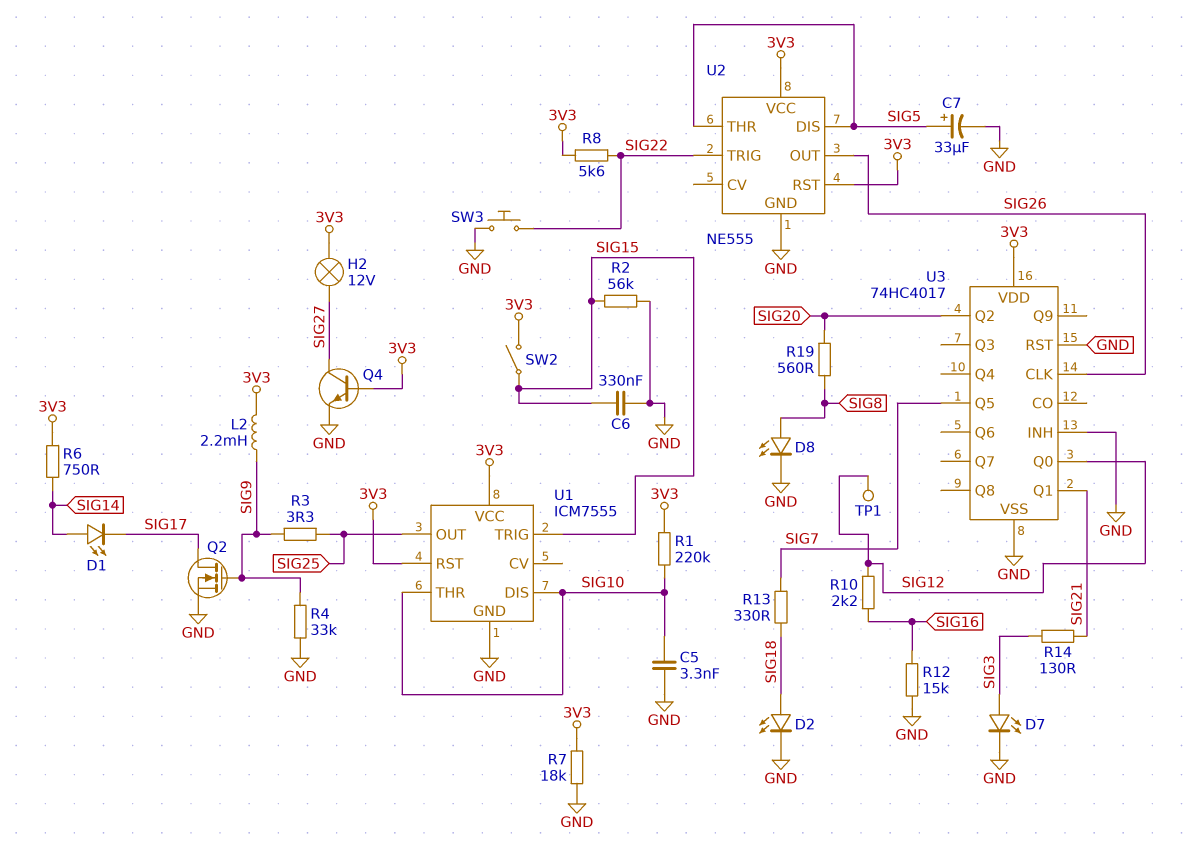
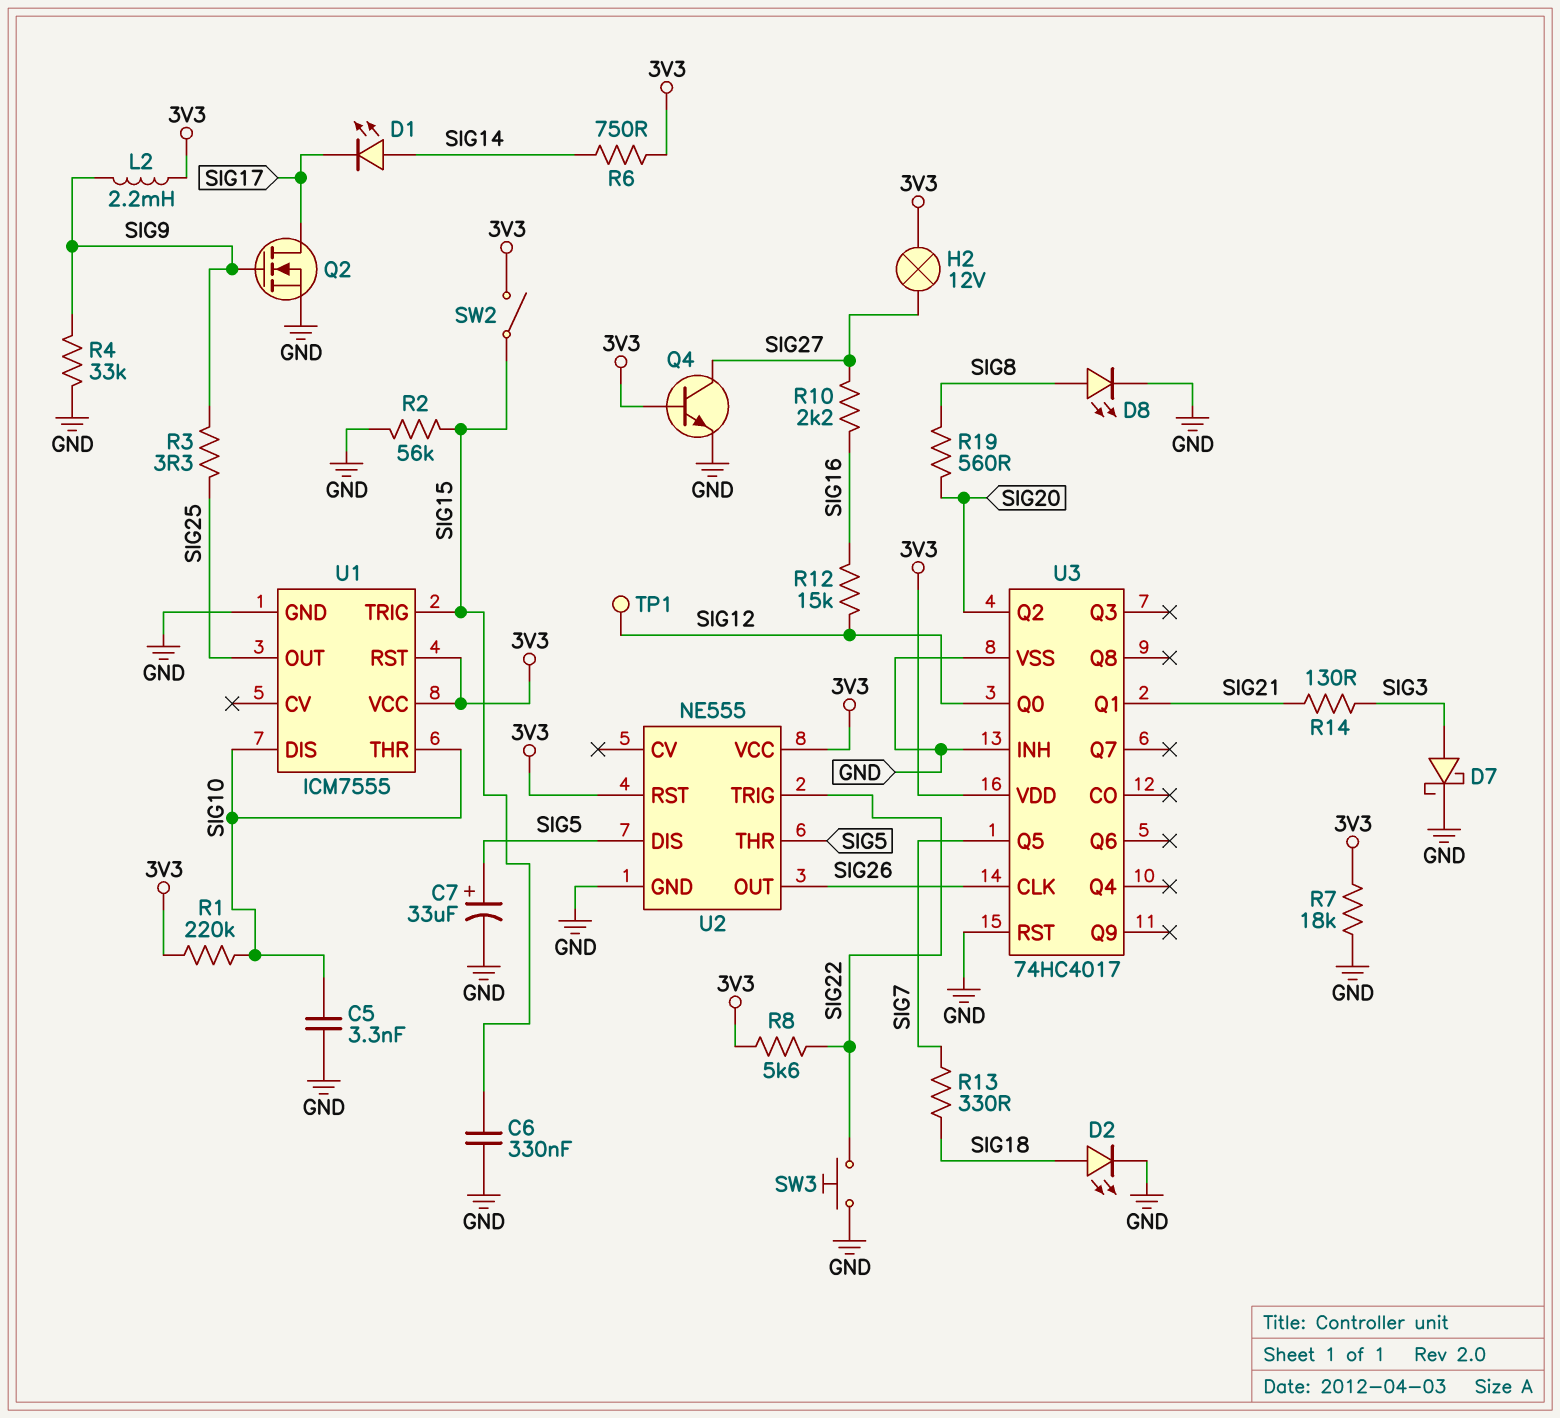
D7: LED (A SIG3, K GND) -> schottky (A SIG3, K GND)
R10: 2.2k (SIG12, SIG16) -> 2.2k (SIG16, SIG27)
R12: 15k (GND, SIG16) -> 15k (SIG12, SIG16)

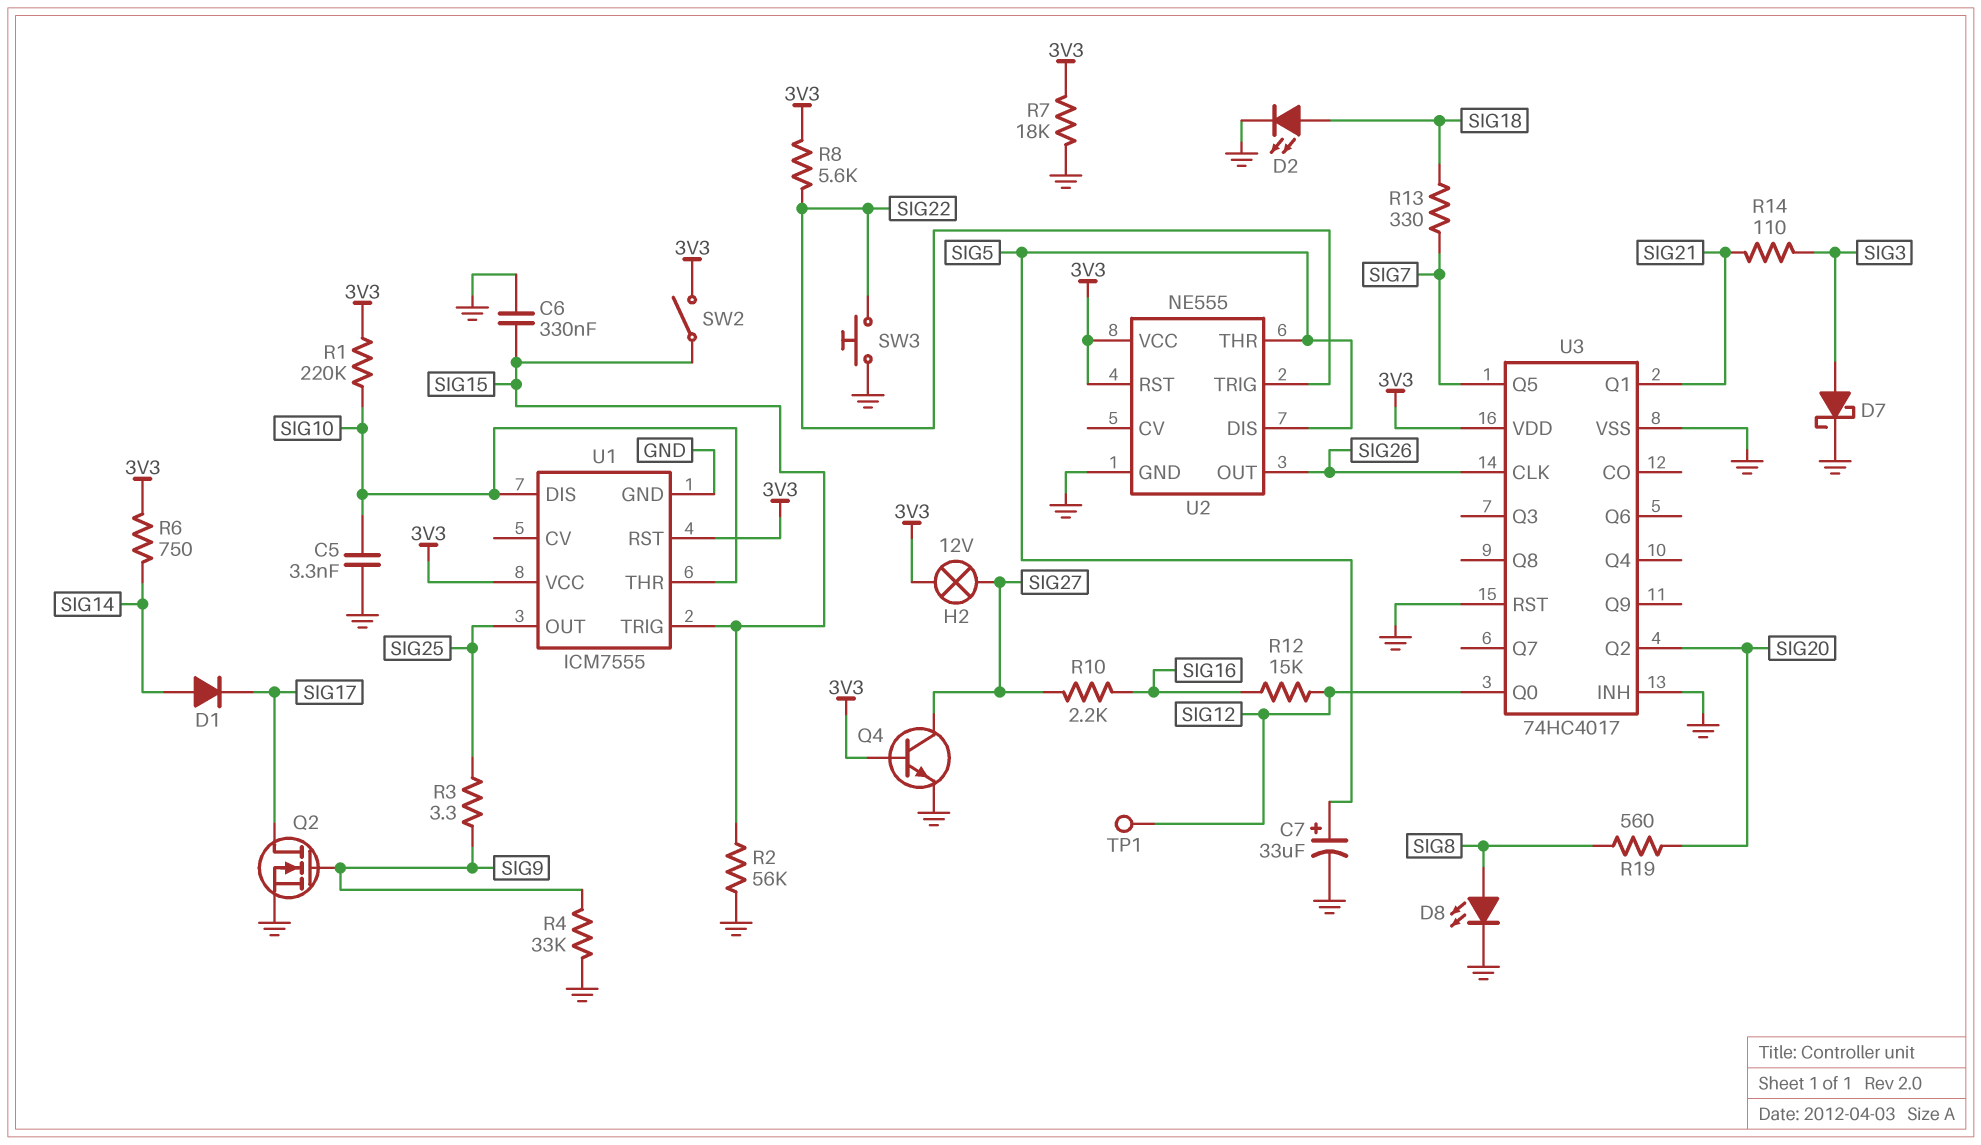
D1: LED (A SIG14, K SIG17) -> diode (A SIG14, K SIG17)
L2: 2.2mH (3V3, SIG9) -> none
R14: 130 (SIG3, SIG21) -> 110 (SIG3, SIG21)

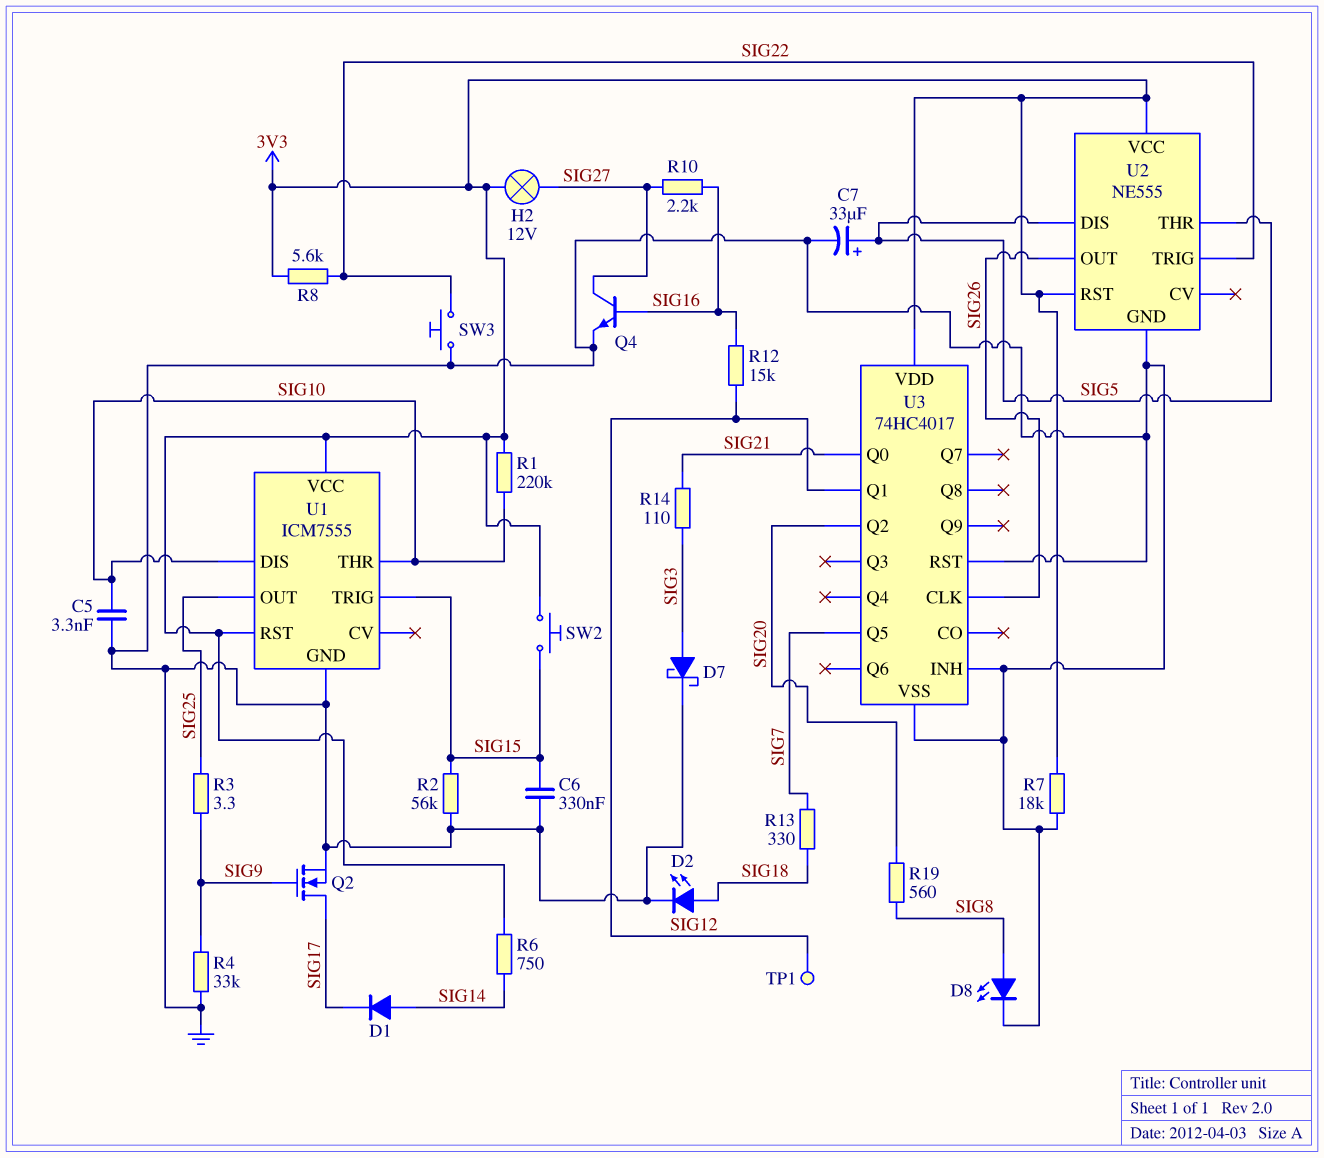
Q4: NPN (B 3V3, C SIG27, E GND) -> NPN (B SIG16, C SIG27, E GND)
SW2: switch (3V3, SIG15) -> button (3V3, SIG15)
U3 pin Q0: SIG12 -> SIG21
U3 pin Q1: SIG21 -> SIG12

